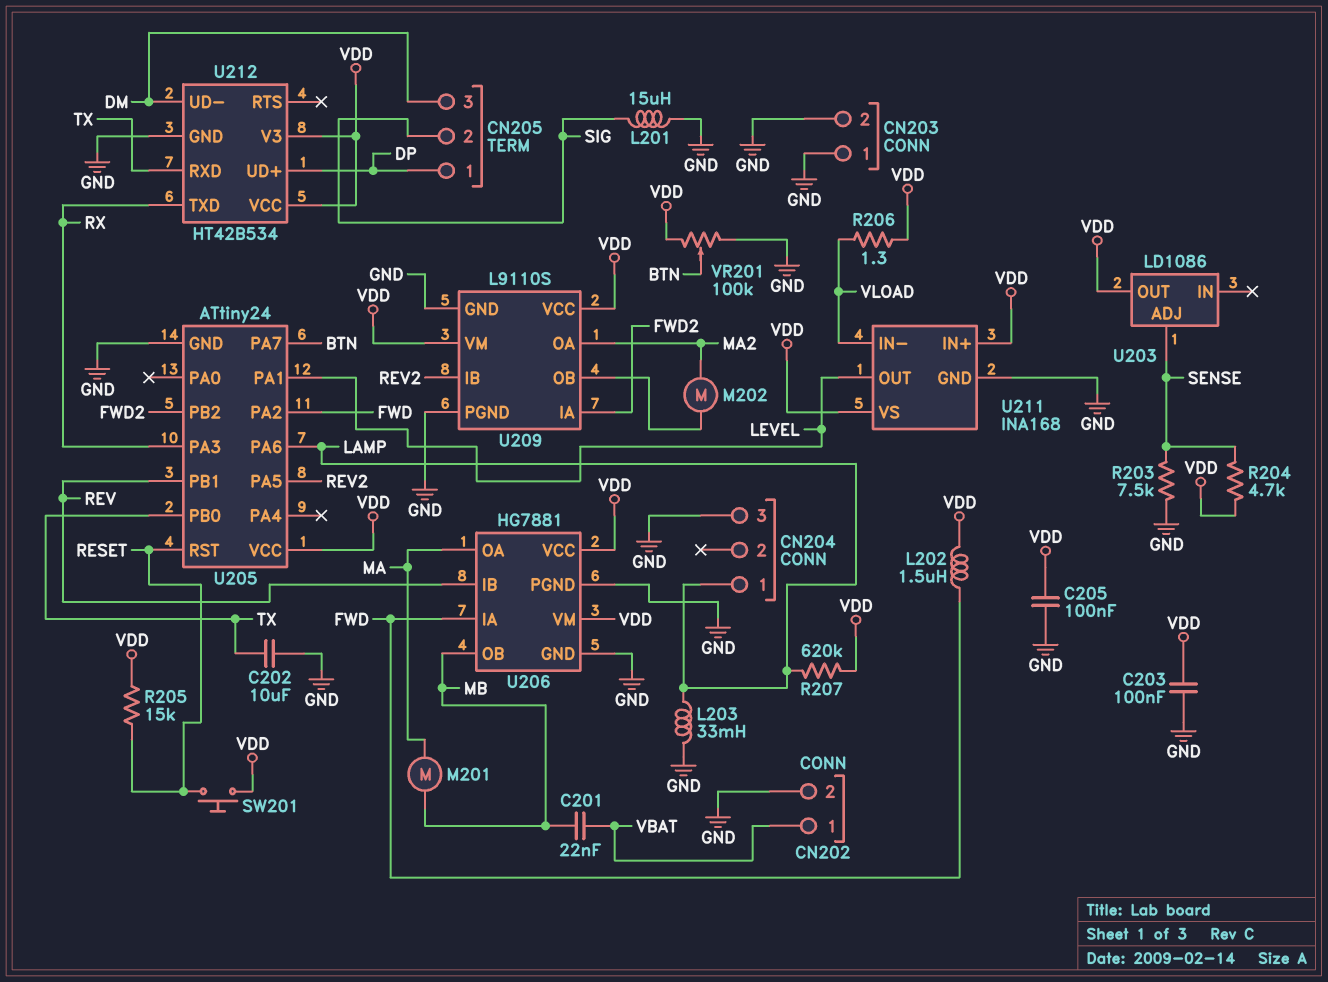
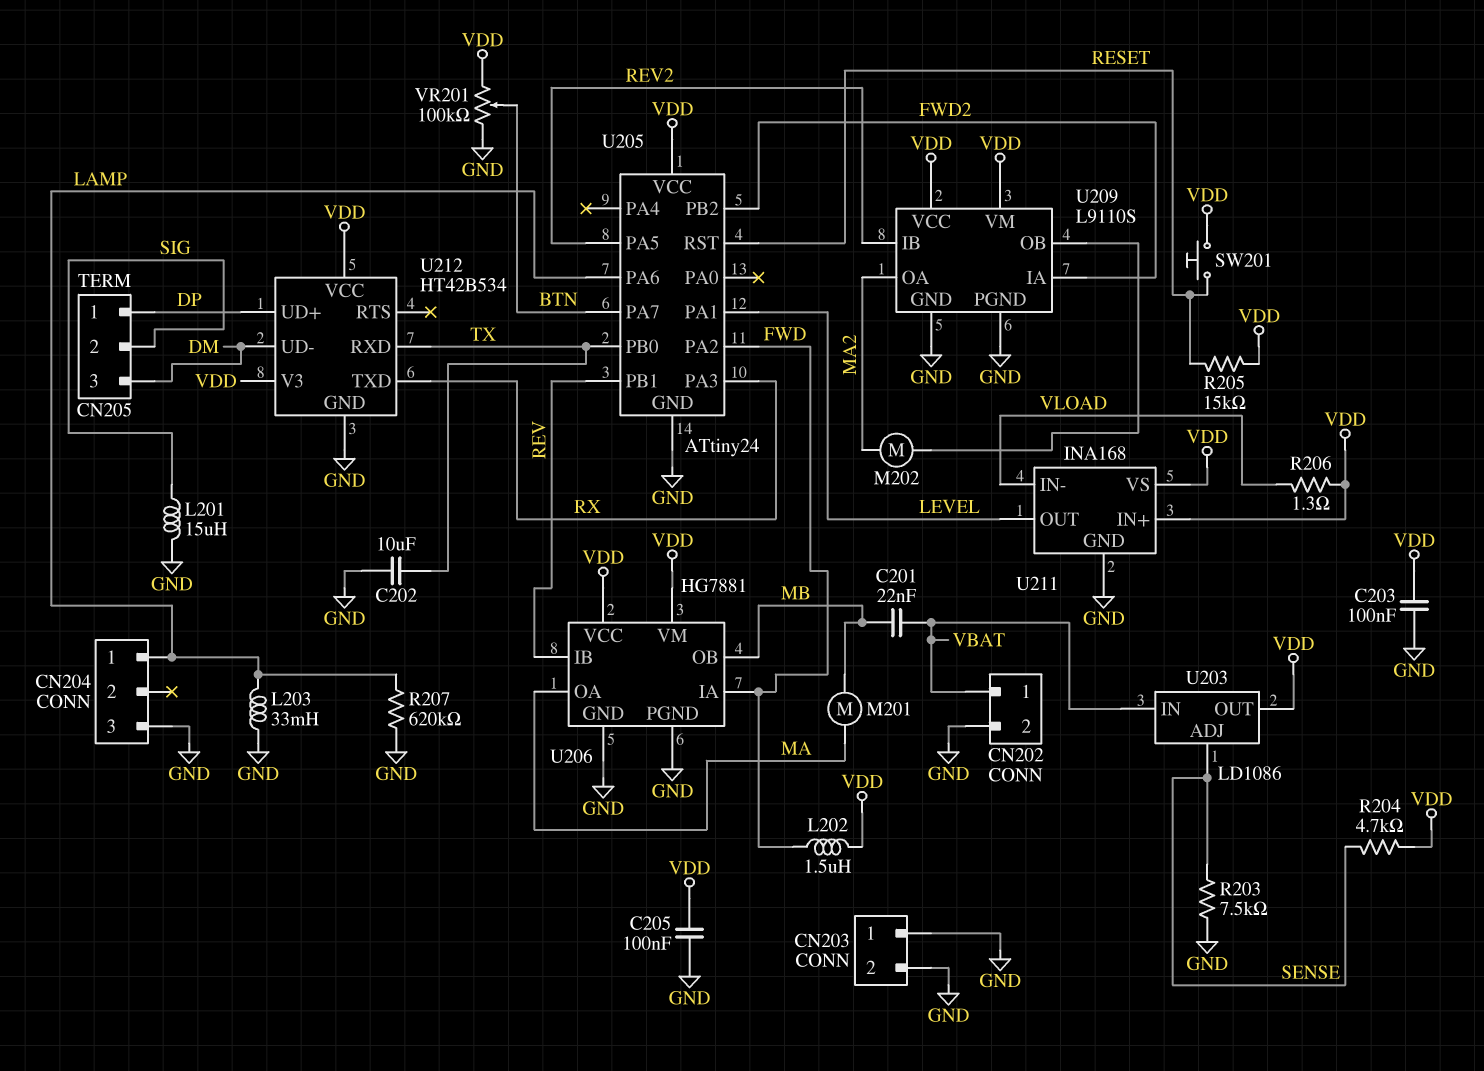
R207: 620k (LAMP, VDD) -> 620k (GND, LAMP)
U203 pin IN: none -> VBAT

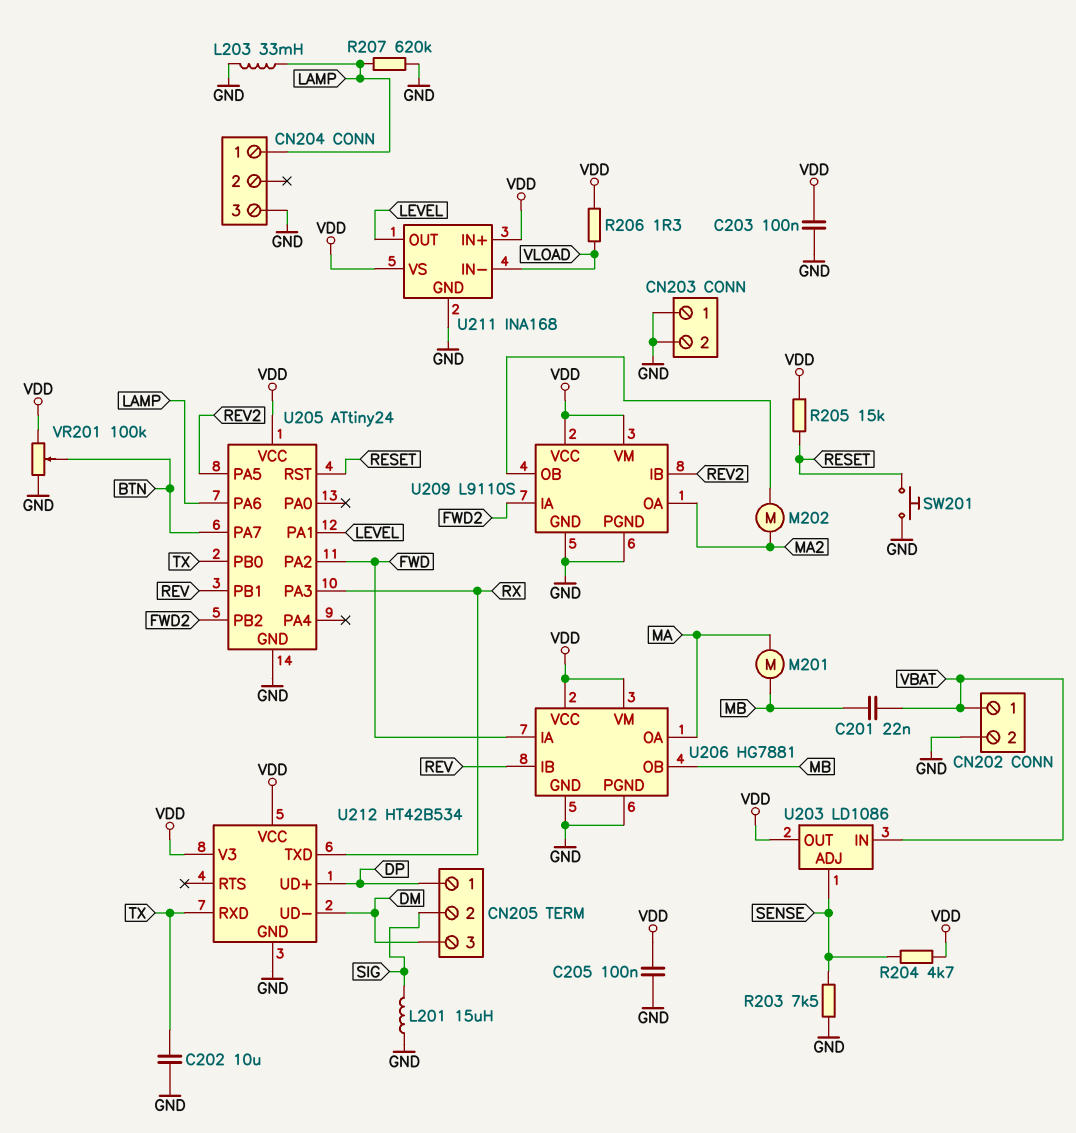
L202: 1.5uH (FWD, VDD) -> none
SW201: button (RESET, VDD) -> button (GND, RESET)

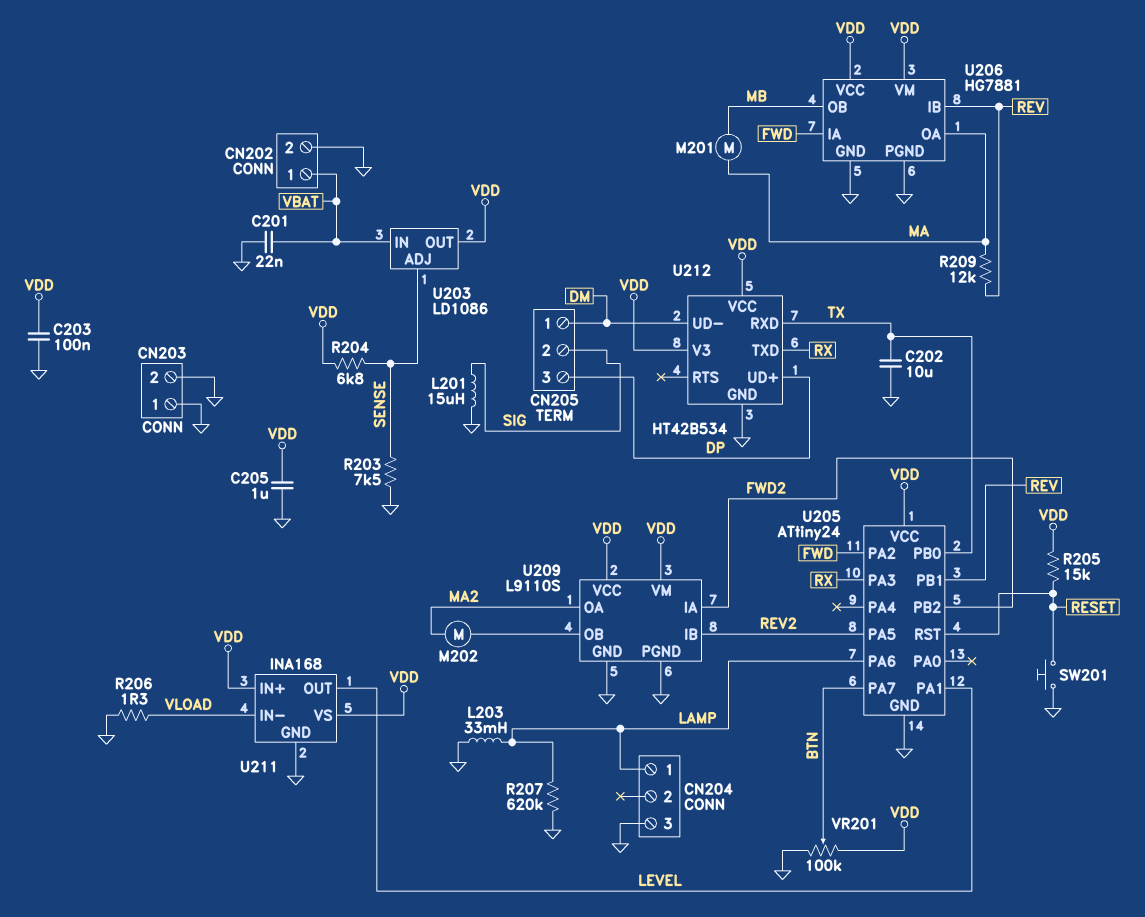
C201: 22nF (MB, VBAT) -> 22nF (GND, VBAT)
C205: 100nF (GND, VDD) -> 1uF (GND, VDD)
CN205 pin 1: DP -> DM
CN205 pin 3: DM -> DP
R204: 4.7k (SENSE, VDD) -> 6.8k (SENSE, VDD)
R206: 1.3 (VDD, VLOAD) -> 1.3 (GND, VLOAD)
R209: none -> 12k (MA, REV)

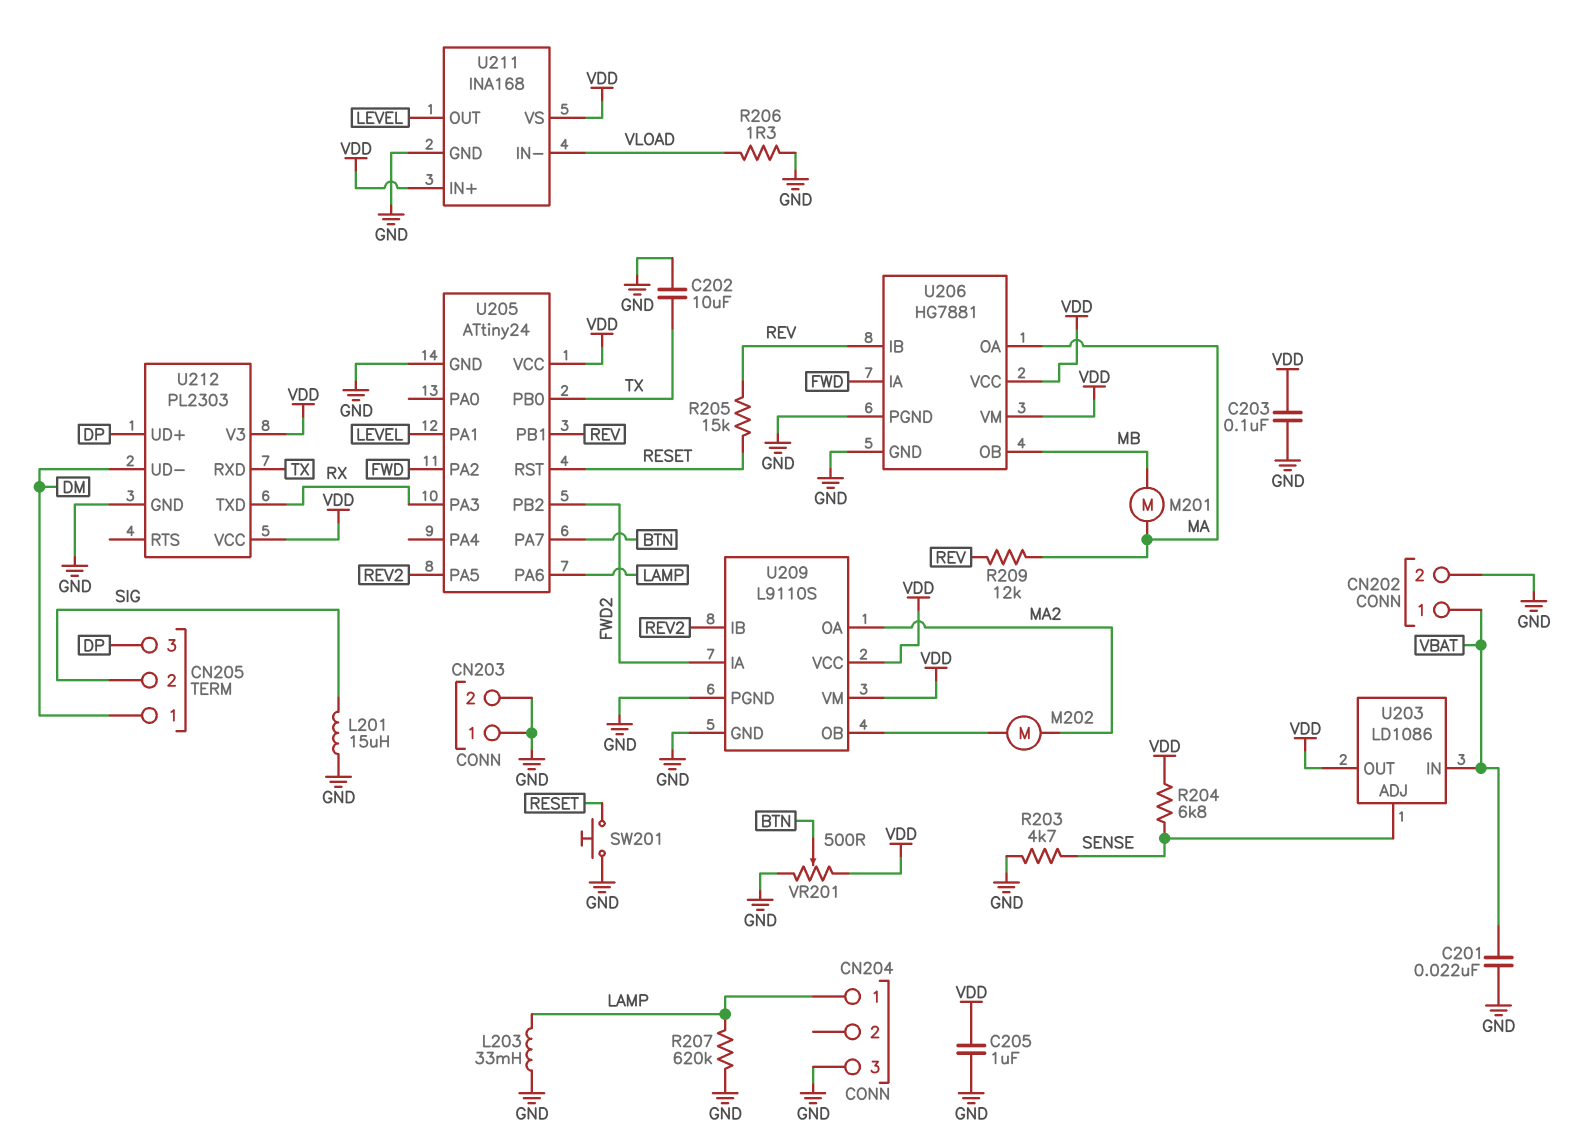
R203: 7.5k (GND, SENSE) -> 4.7k (GND, SENSE)
R205: 15k (RESET, VDD) -> 15k (RESET, REV)
U212: HT42B534 -> PL2303
VR201: 100k (GND, VDD, wiper BTN) -> 500 (GND, VDD, wiper BTN)

